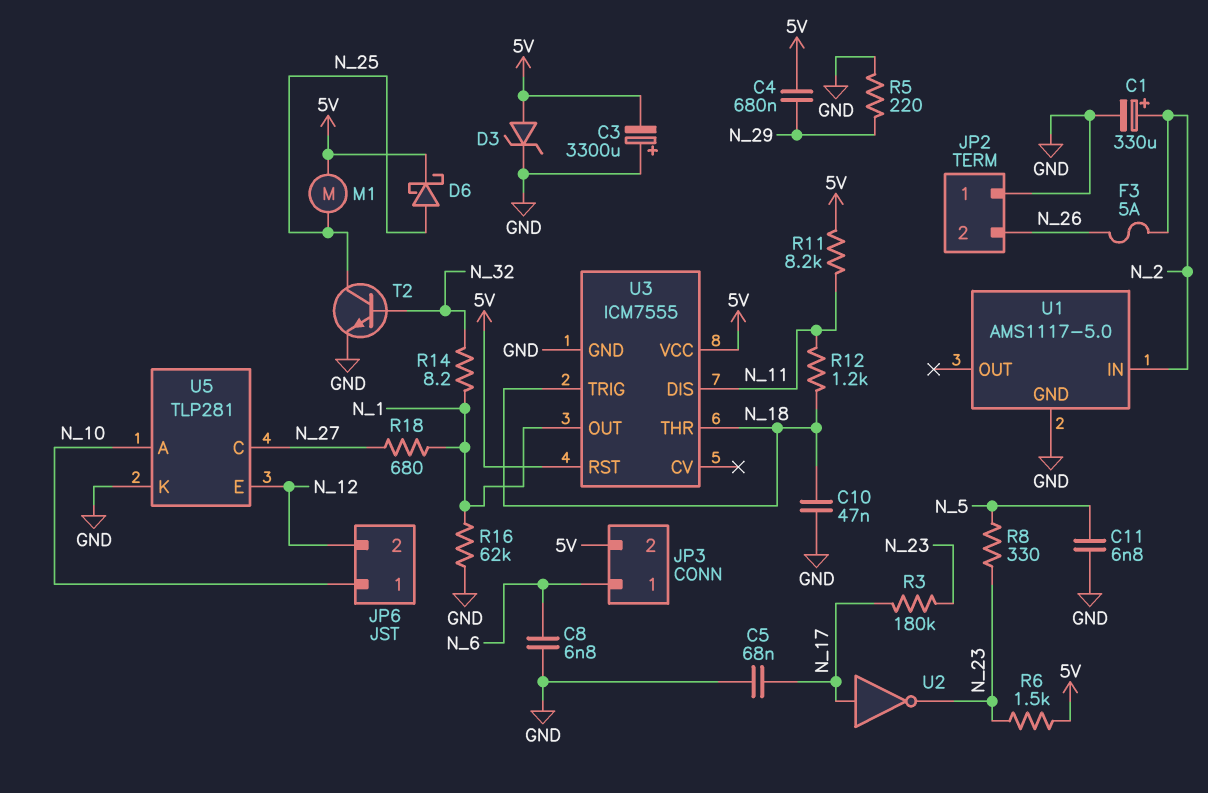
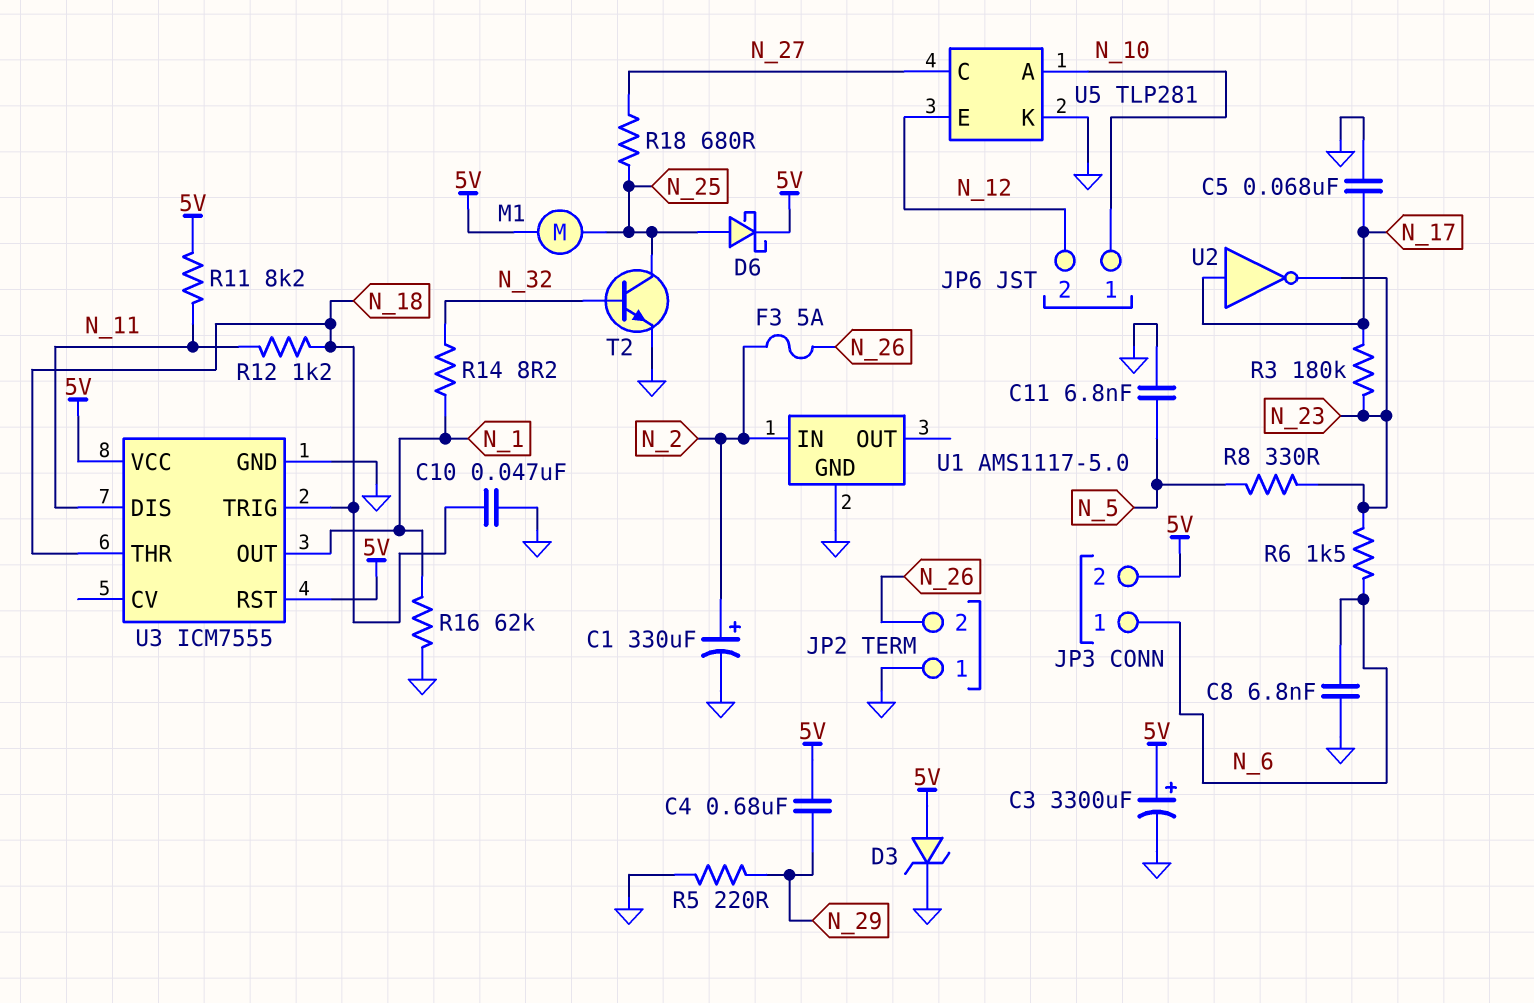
C3: 3300uF (plus GND, minus 5V) -> 3300uF (plus 5V, minus GND)
R6: 1.5k (5V, N_23) -> 1.5k (N_6, N_23)
R18: 680 (N_1, N_27) -> 680 (N_25, N_27)

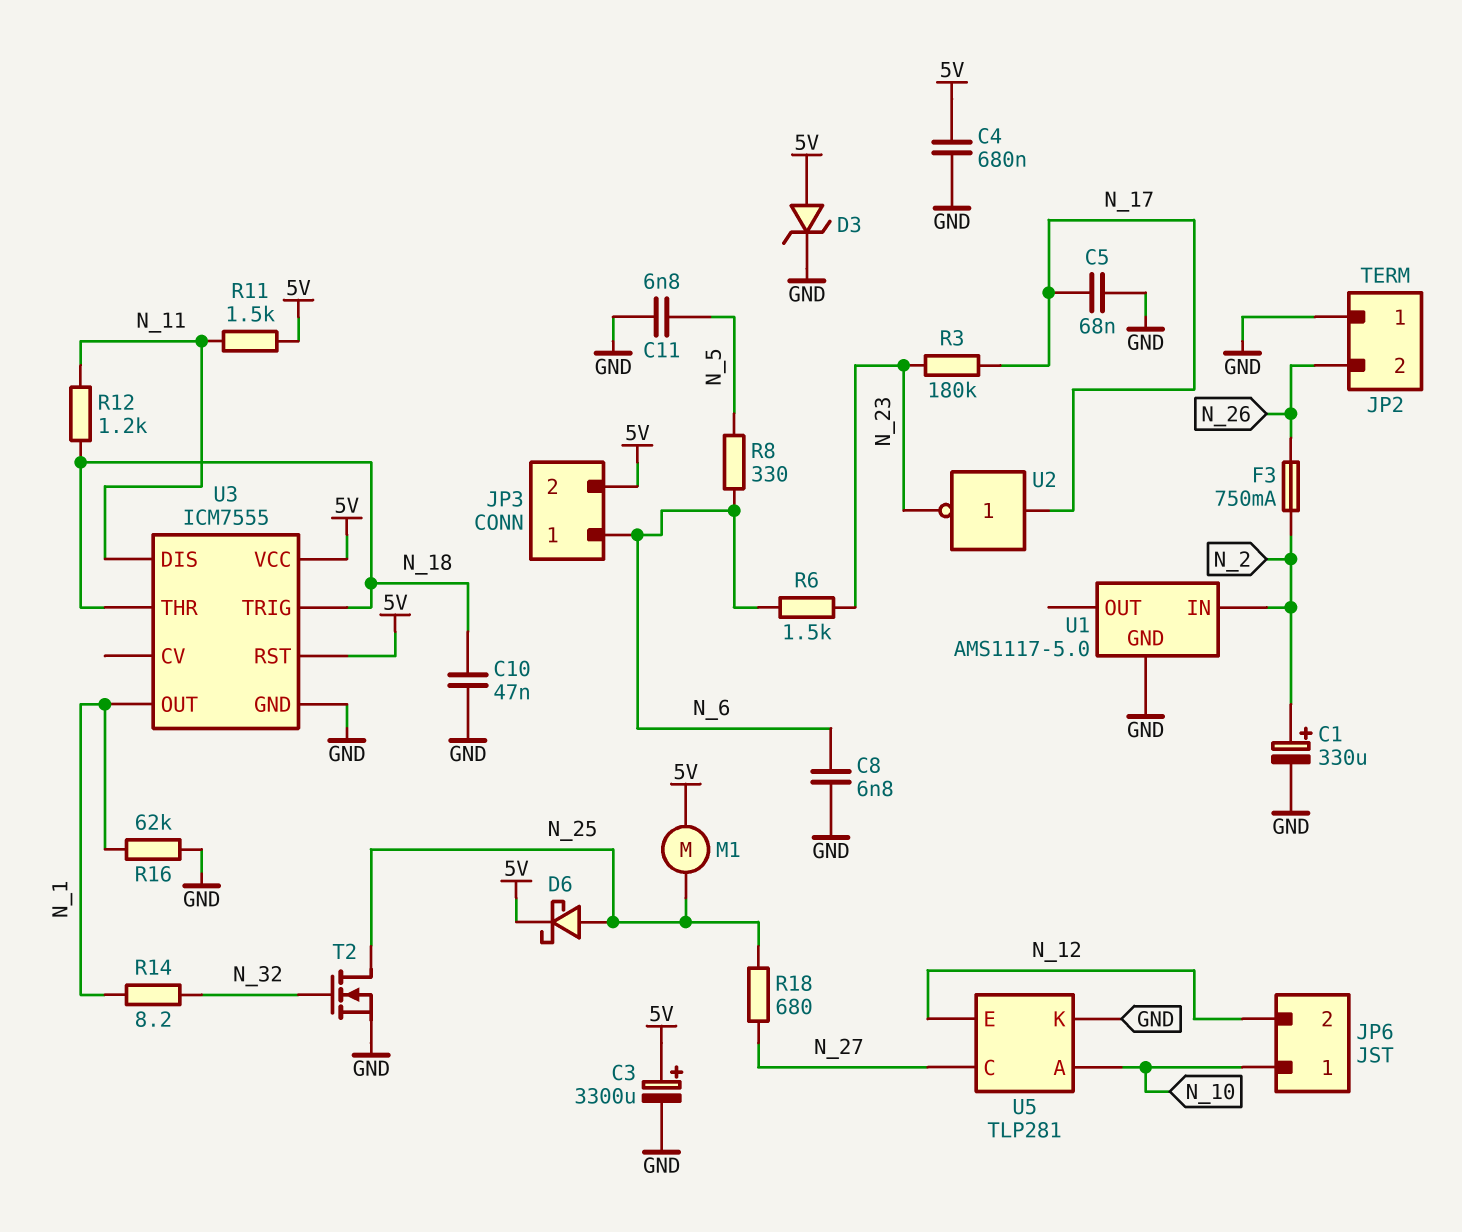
C4: 680nF (5V, N_29) -> 680nF (5V, GND)
F3: 5A (N_2, N_26) -> 750mA (N_2, N_26)
R5: 220 (GND, N_29) -> none
R8: 330 (N_5, N_23) -> 330 (N_5, N_6)
R11: 8.2k (5V, N_11) -> 1.5k (5V, N_11)
T2: NPN (B N_32, C N_25, E GND) -> NMOS (G N_32, D N_25, S GND)

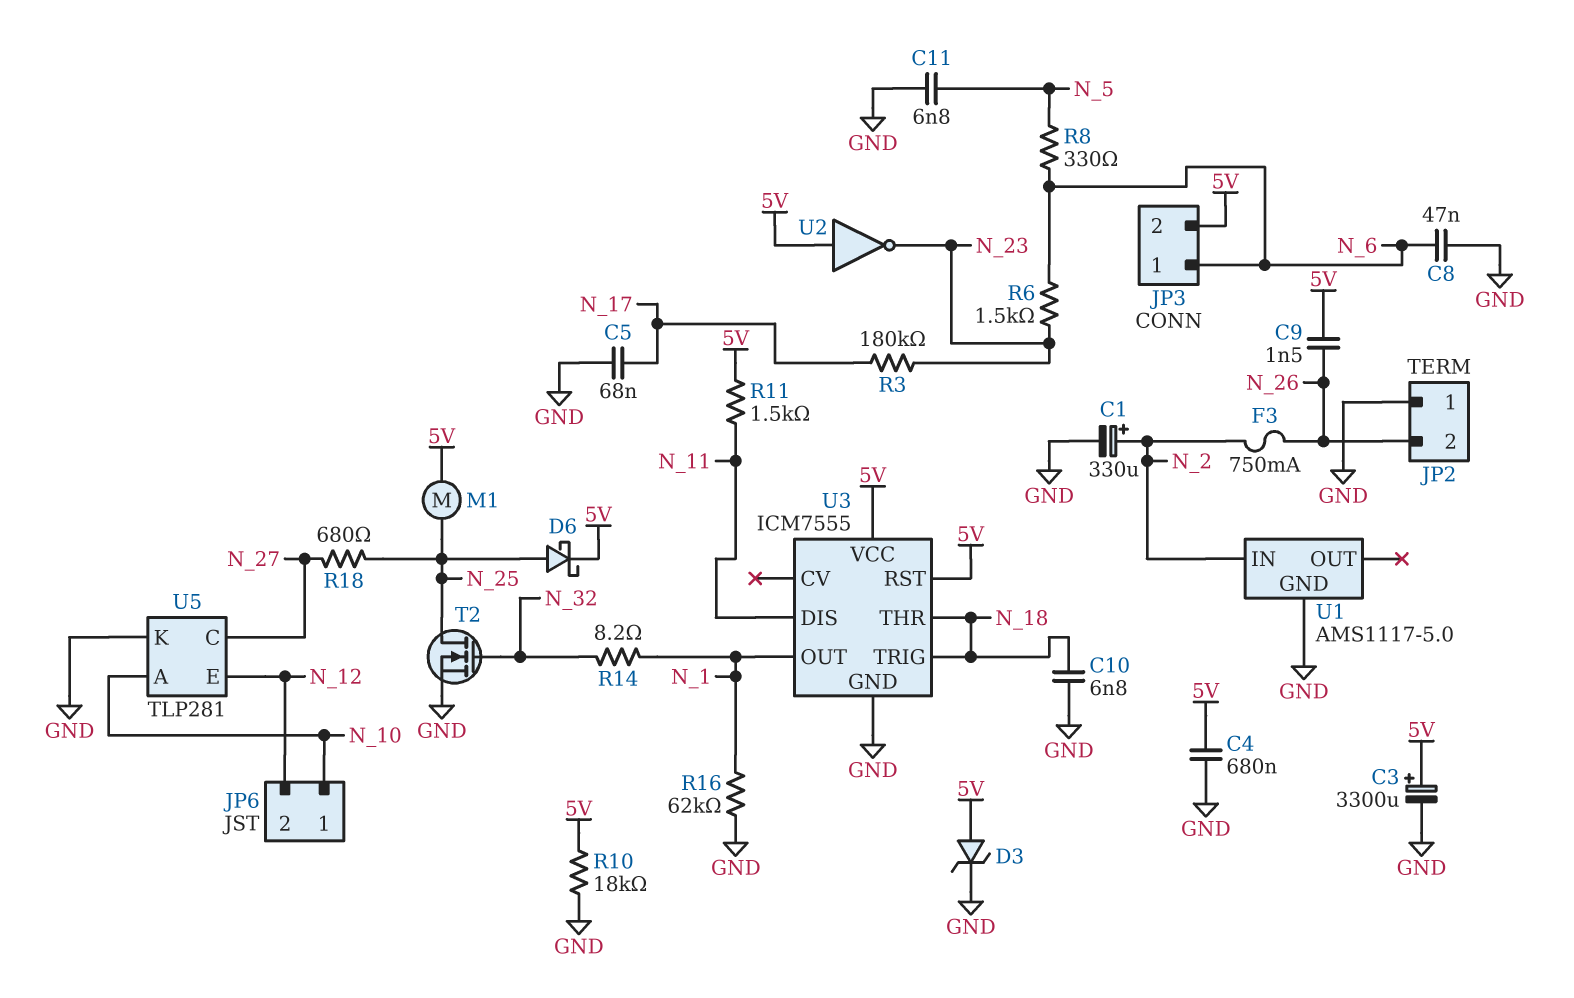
C8: 6.8nF (GND, N_6) -> 47nF (GND, N_6)
C9: none -> 1.5nF (5V, N_26)
C10: 47nF (GND, N_18) -> 6.8nF (GND, N_18)
R10: none -> 18k (5V, GND)
R12: 1.2k (N_11, N_18) -> none
U2: NOT (in N_17, out N_23) -> NOT (in 5V, out N_23)

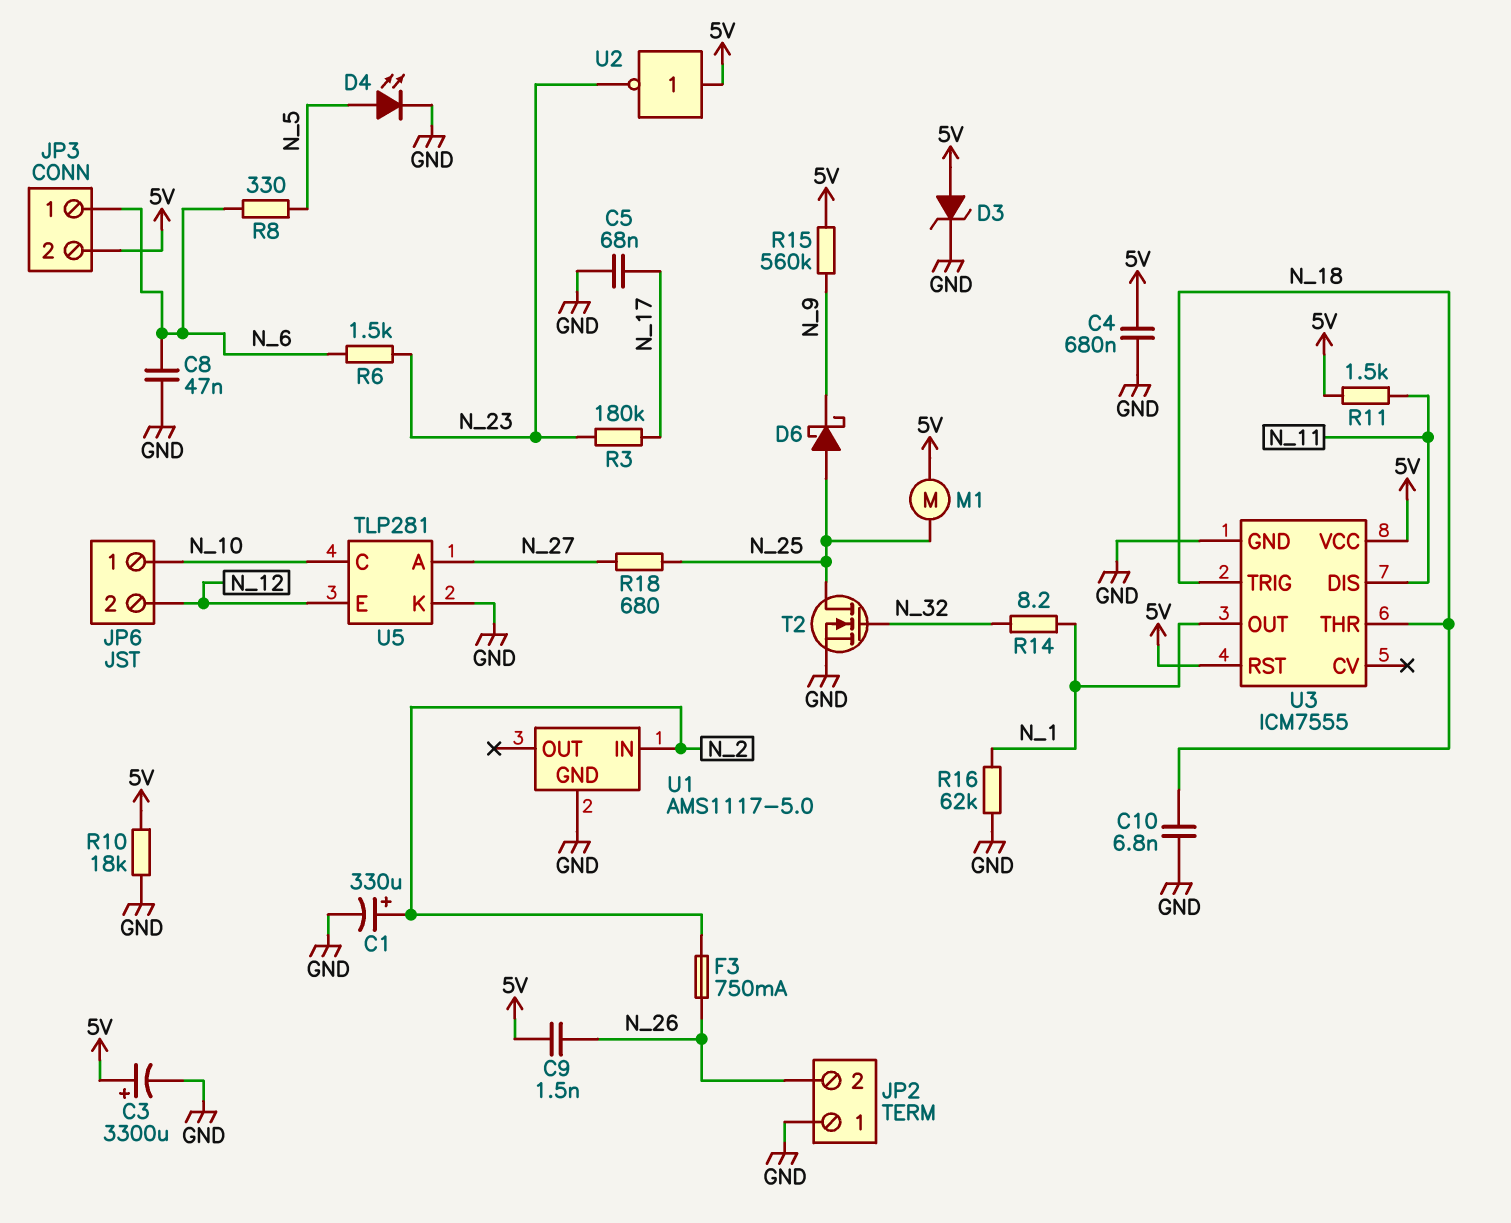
C11: 6.8nF (GND, N_5) -> none
D4: none -> LED (A N_5, K GND)
D6: schottky (A N_25, K 5V) -> schottky (A N_25, K N_9)
R15: none -> 560k (5V, N_9)
U5 pin A: N_10 -> N_27
U5 pin C: N_27 -> N_10

